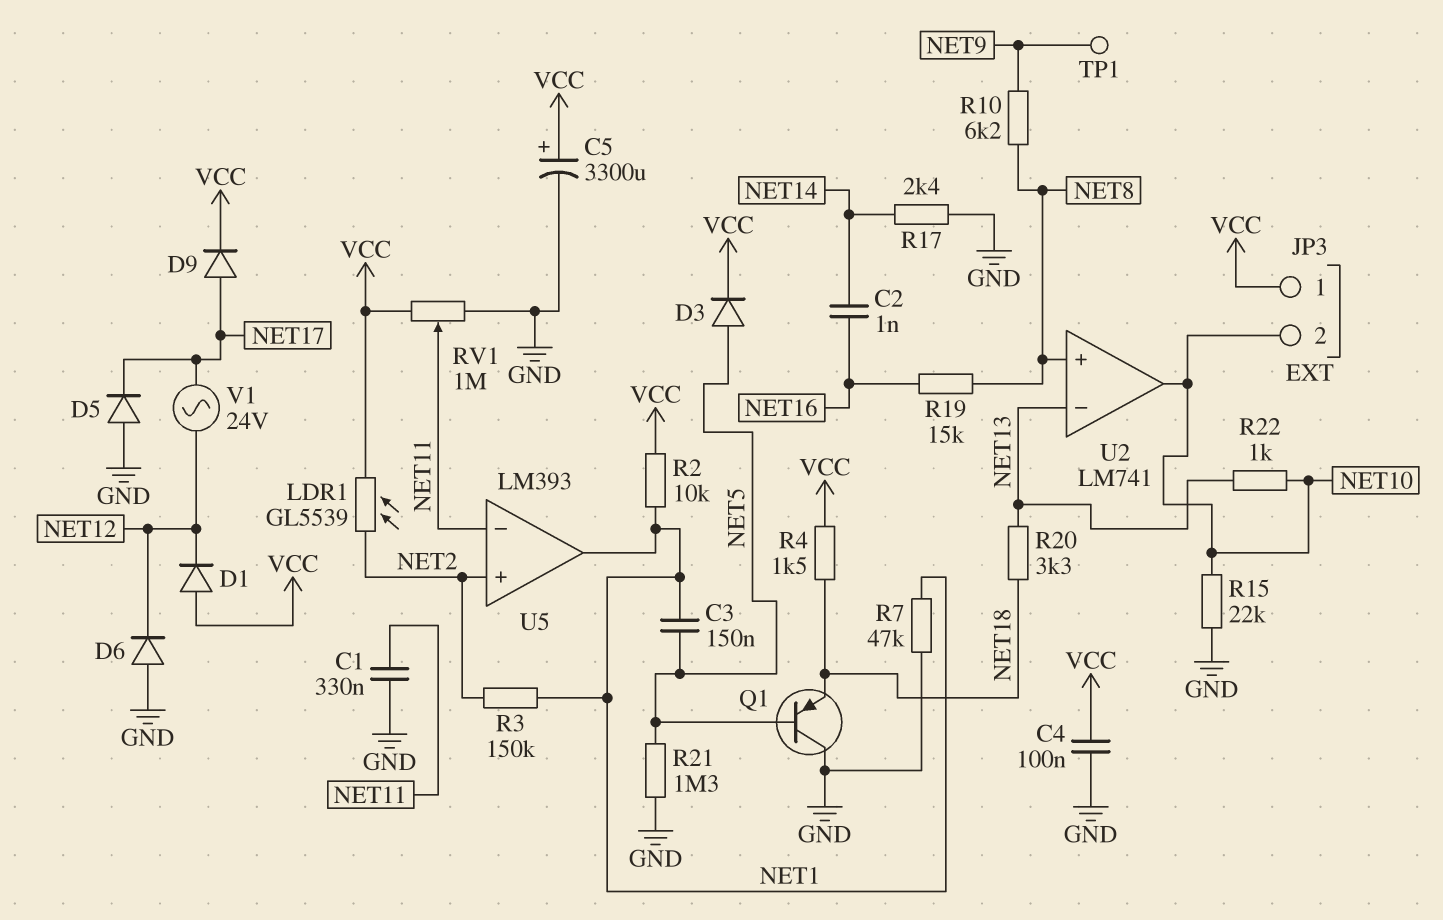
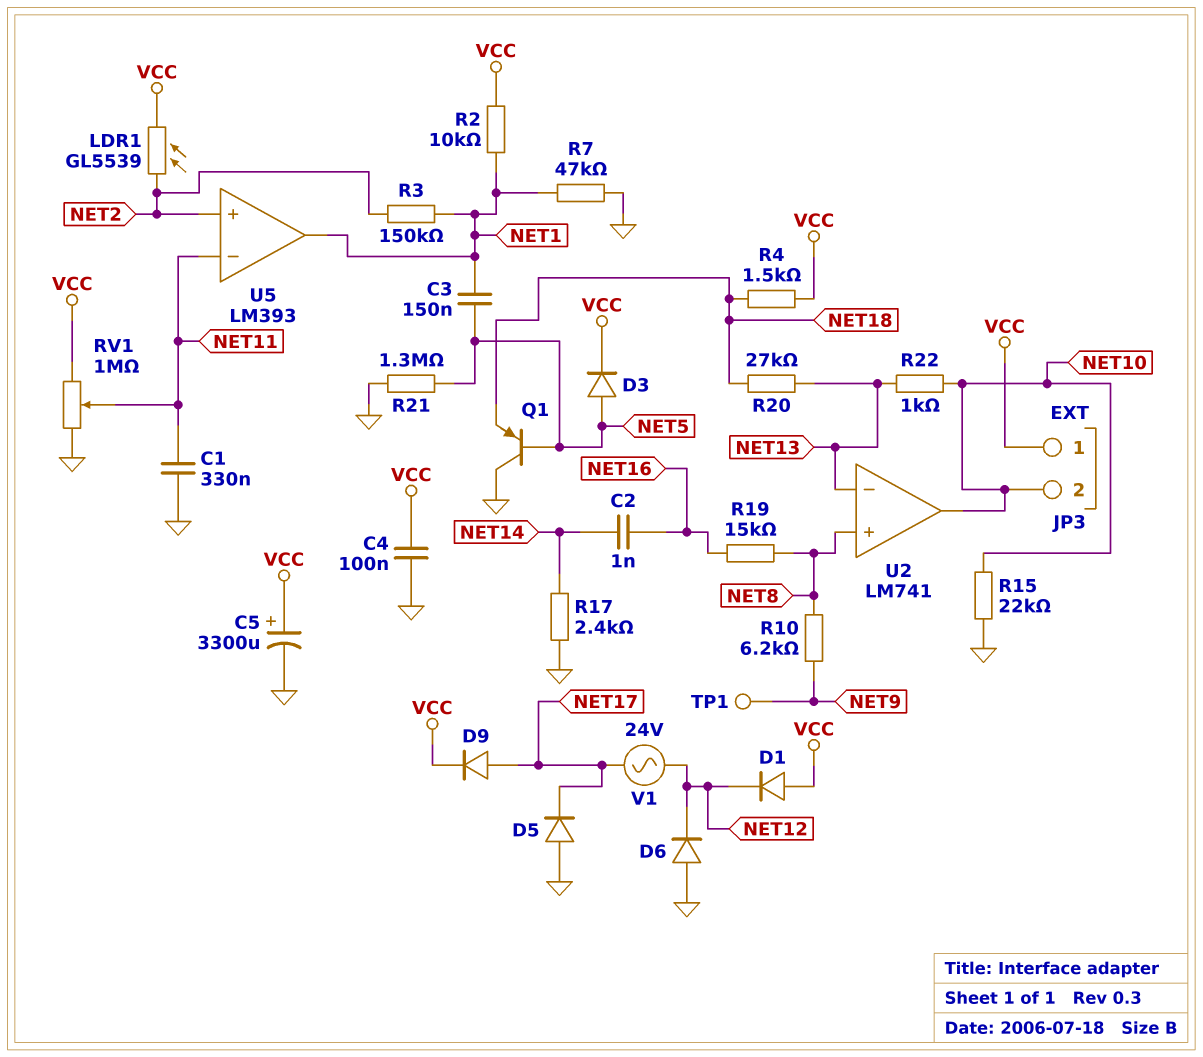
R20: 3.3k (NET13, NET18) -> 27k (NET13, NET18)

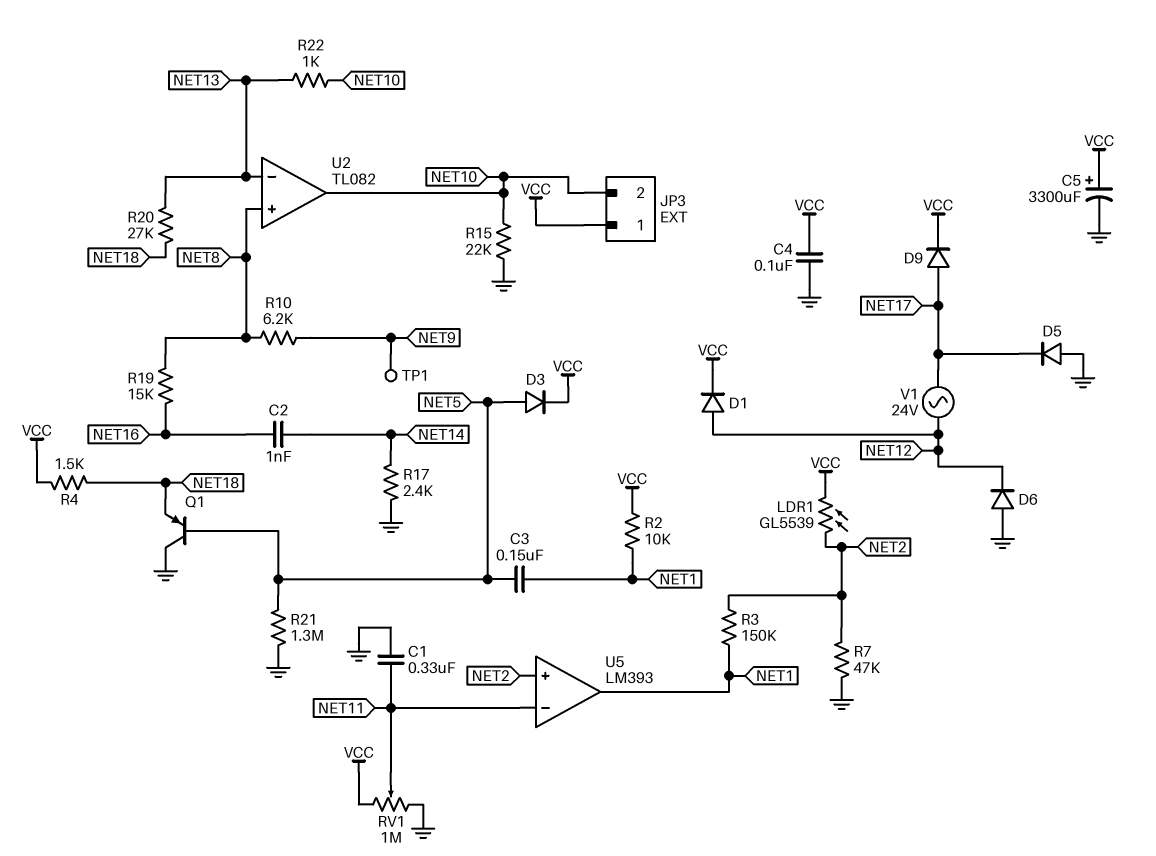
D1: diode (A VCC, K NET12) -> diode (A NET12, K VCC)
R7: 47k (GND, NET1) -> 47k (GND, NET2)
U2: LM741 -> TL082

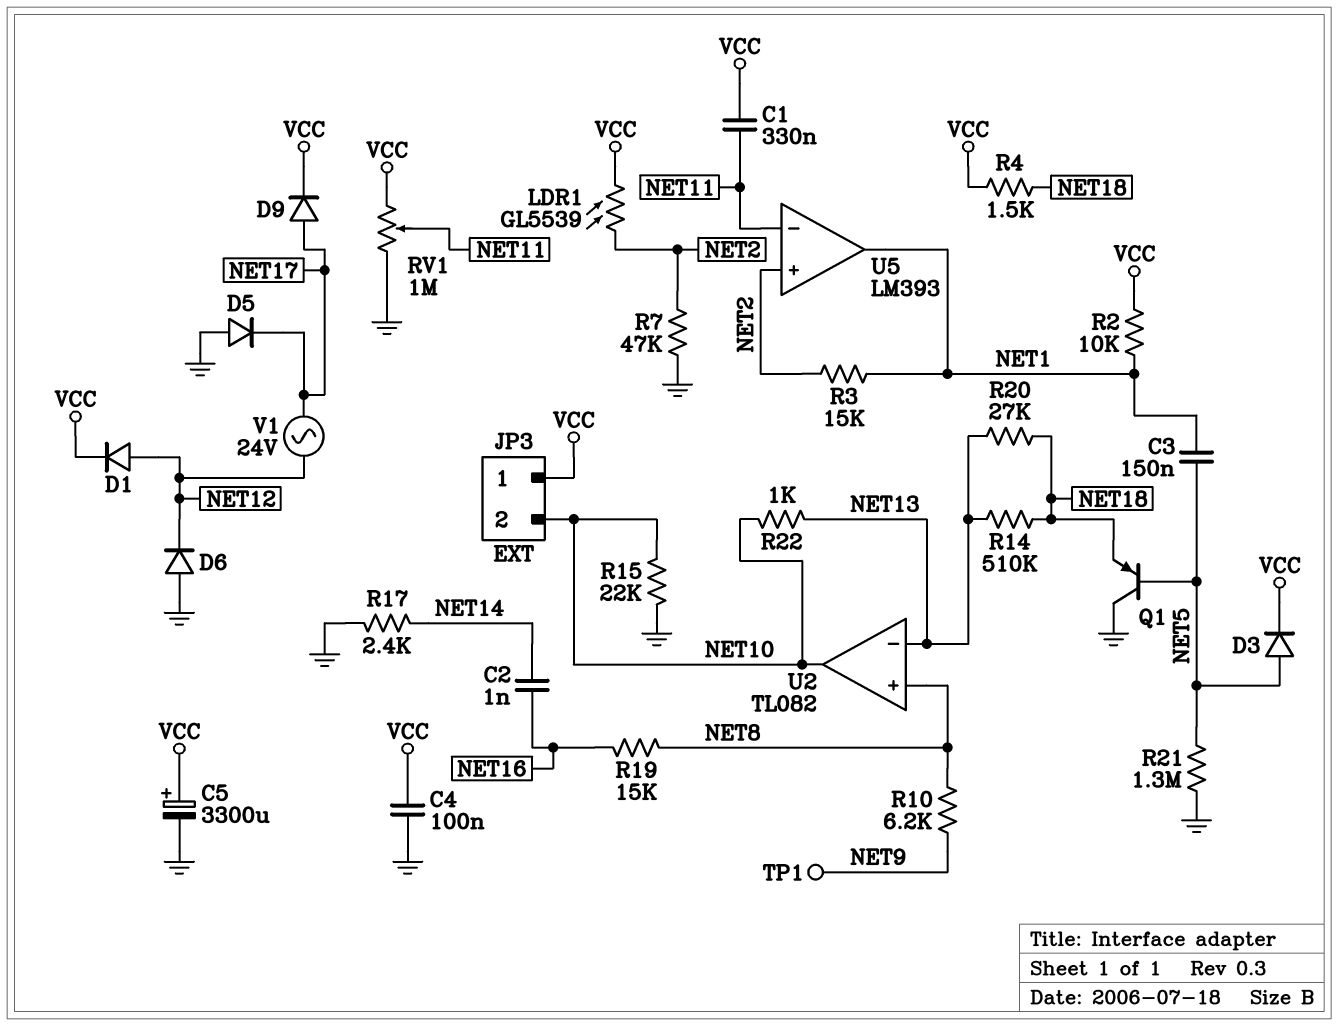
C1: 330nF (GND, NET11) -> 330nF (NET11, VCC)
R3: 150k (NET1, NET2) -> 15k (NET1, NET2)
R14: none -> 510k (NET13, NET18)

